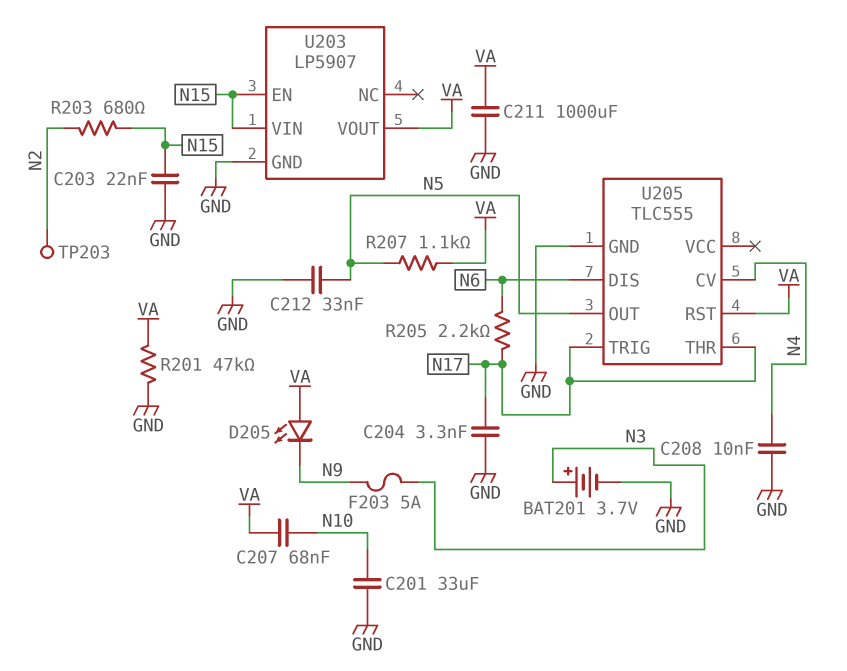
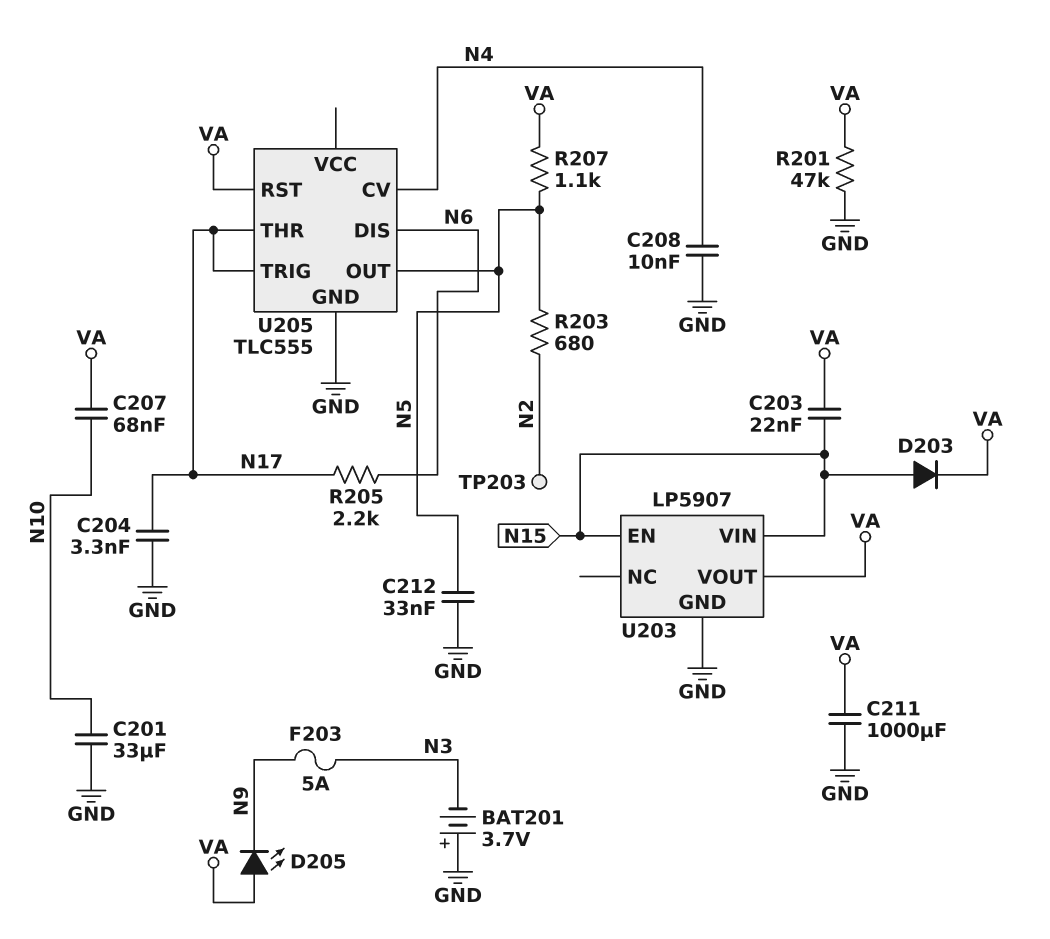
BAT201: 3.7V (plus N3, minus GND) -> 3.7V (plus GND, minus N3)
C203: 22nF (GND, N15) -> 22nF (N15, VA)
D203: none -> diode (A N15, K VA)
R203: 680 (N2, N15) -> 680 (N2, N5)

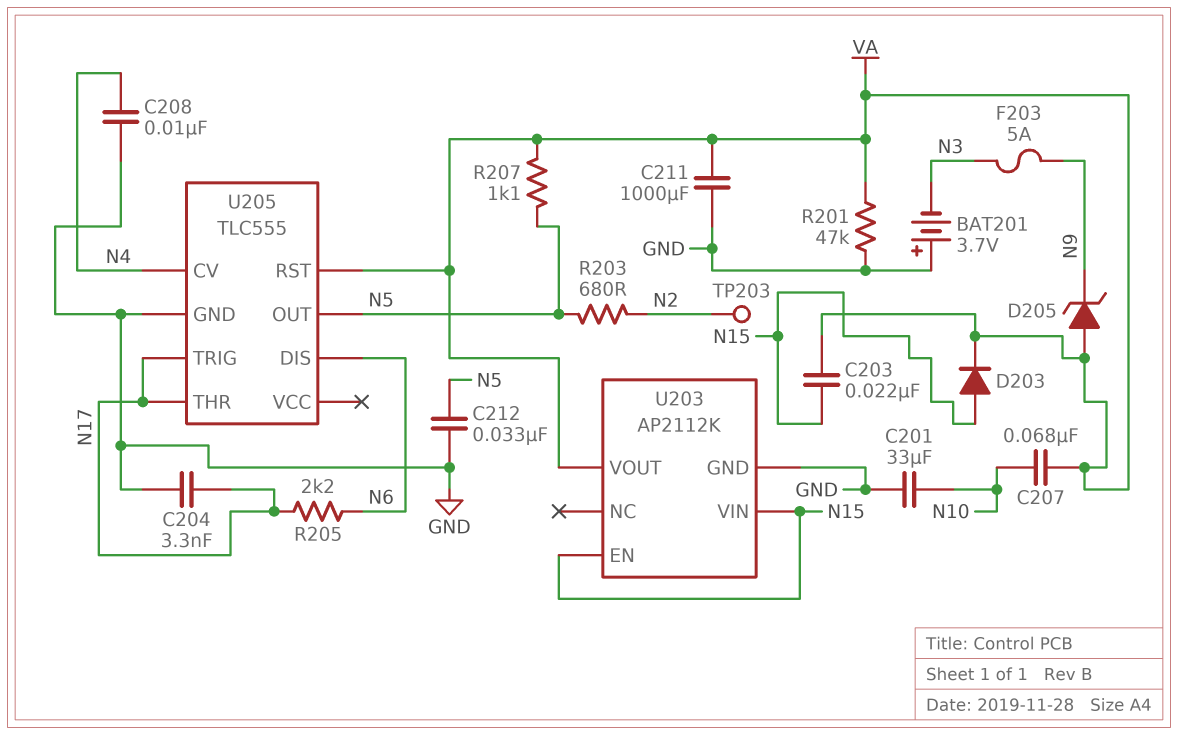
D205: LED (A VA, K N9) -> zener (A VA, K N9)
U203: LP5907 -> AP2112K

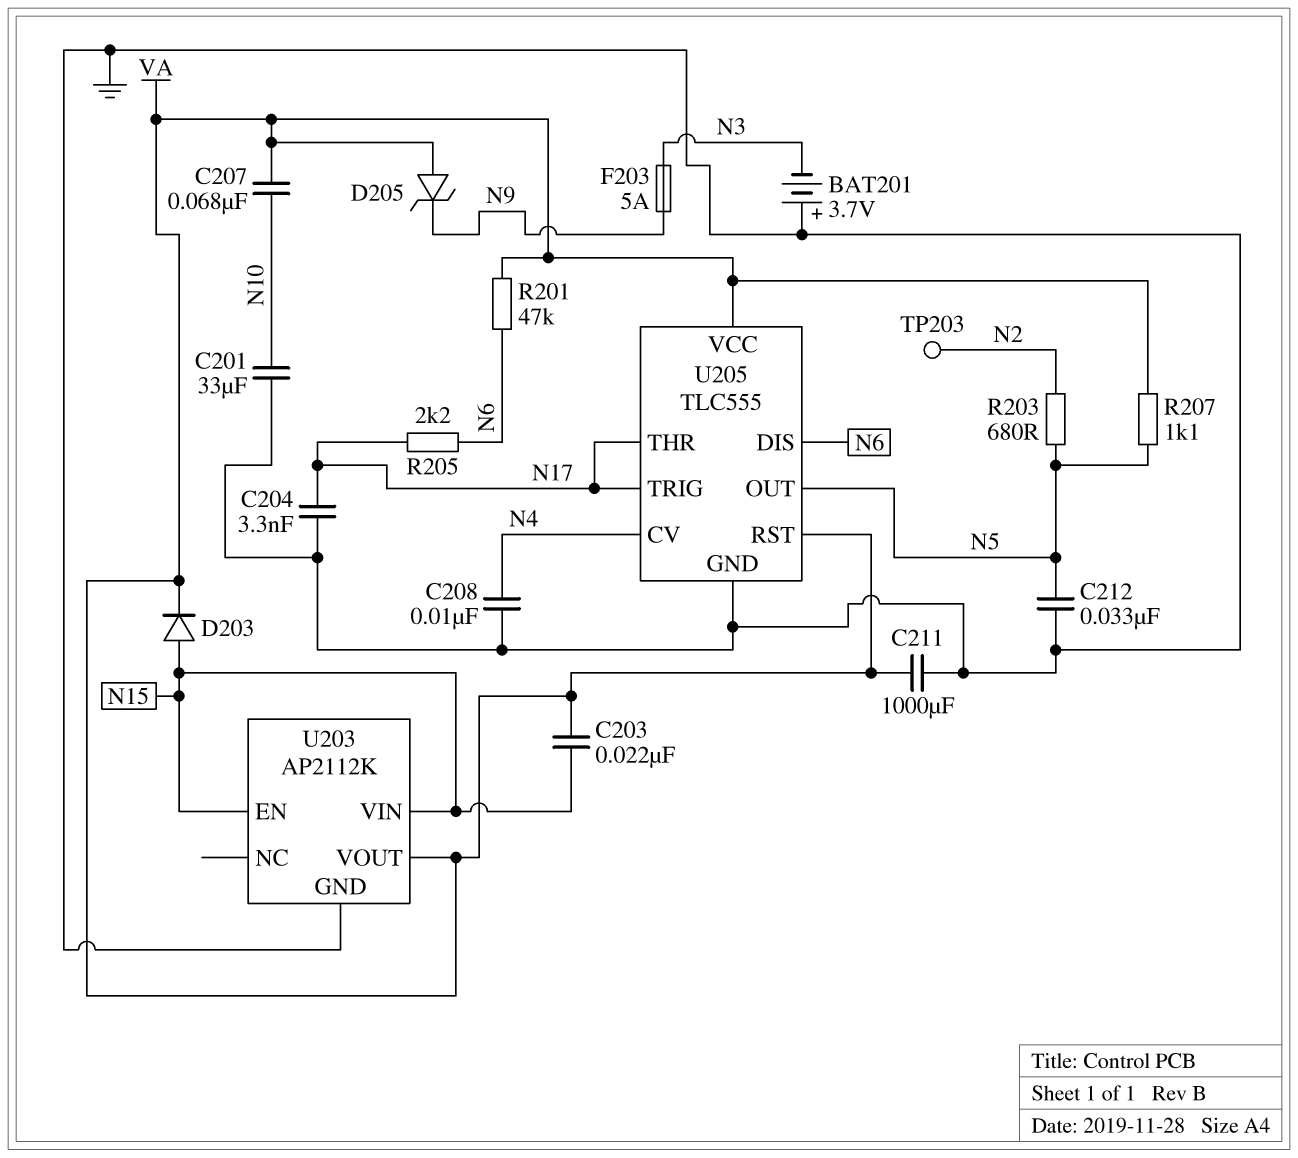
R201: 47k (GND, VA) -> 47k (N6, VA)
U205 pin VCC: none -> VA

